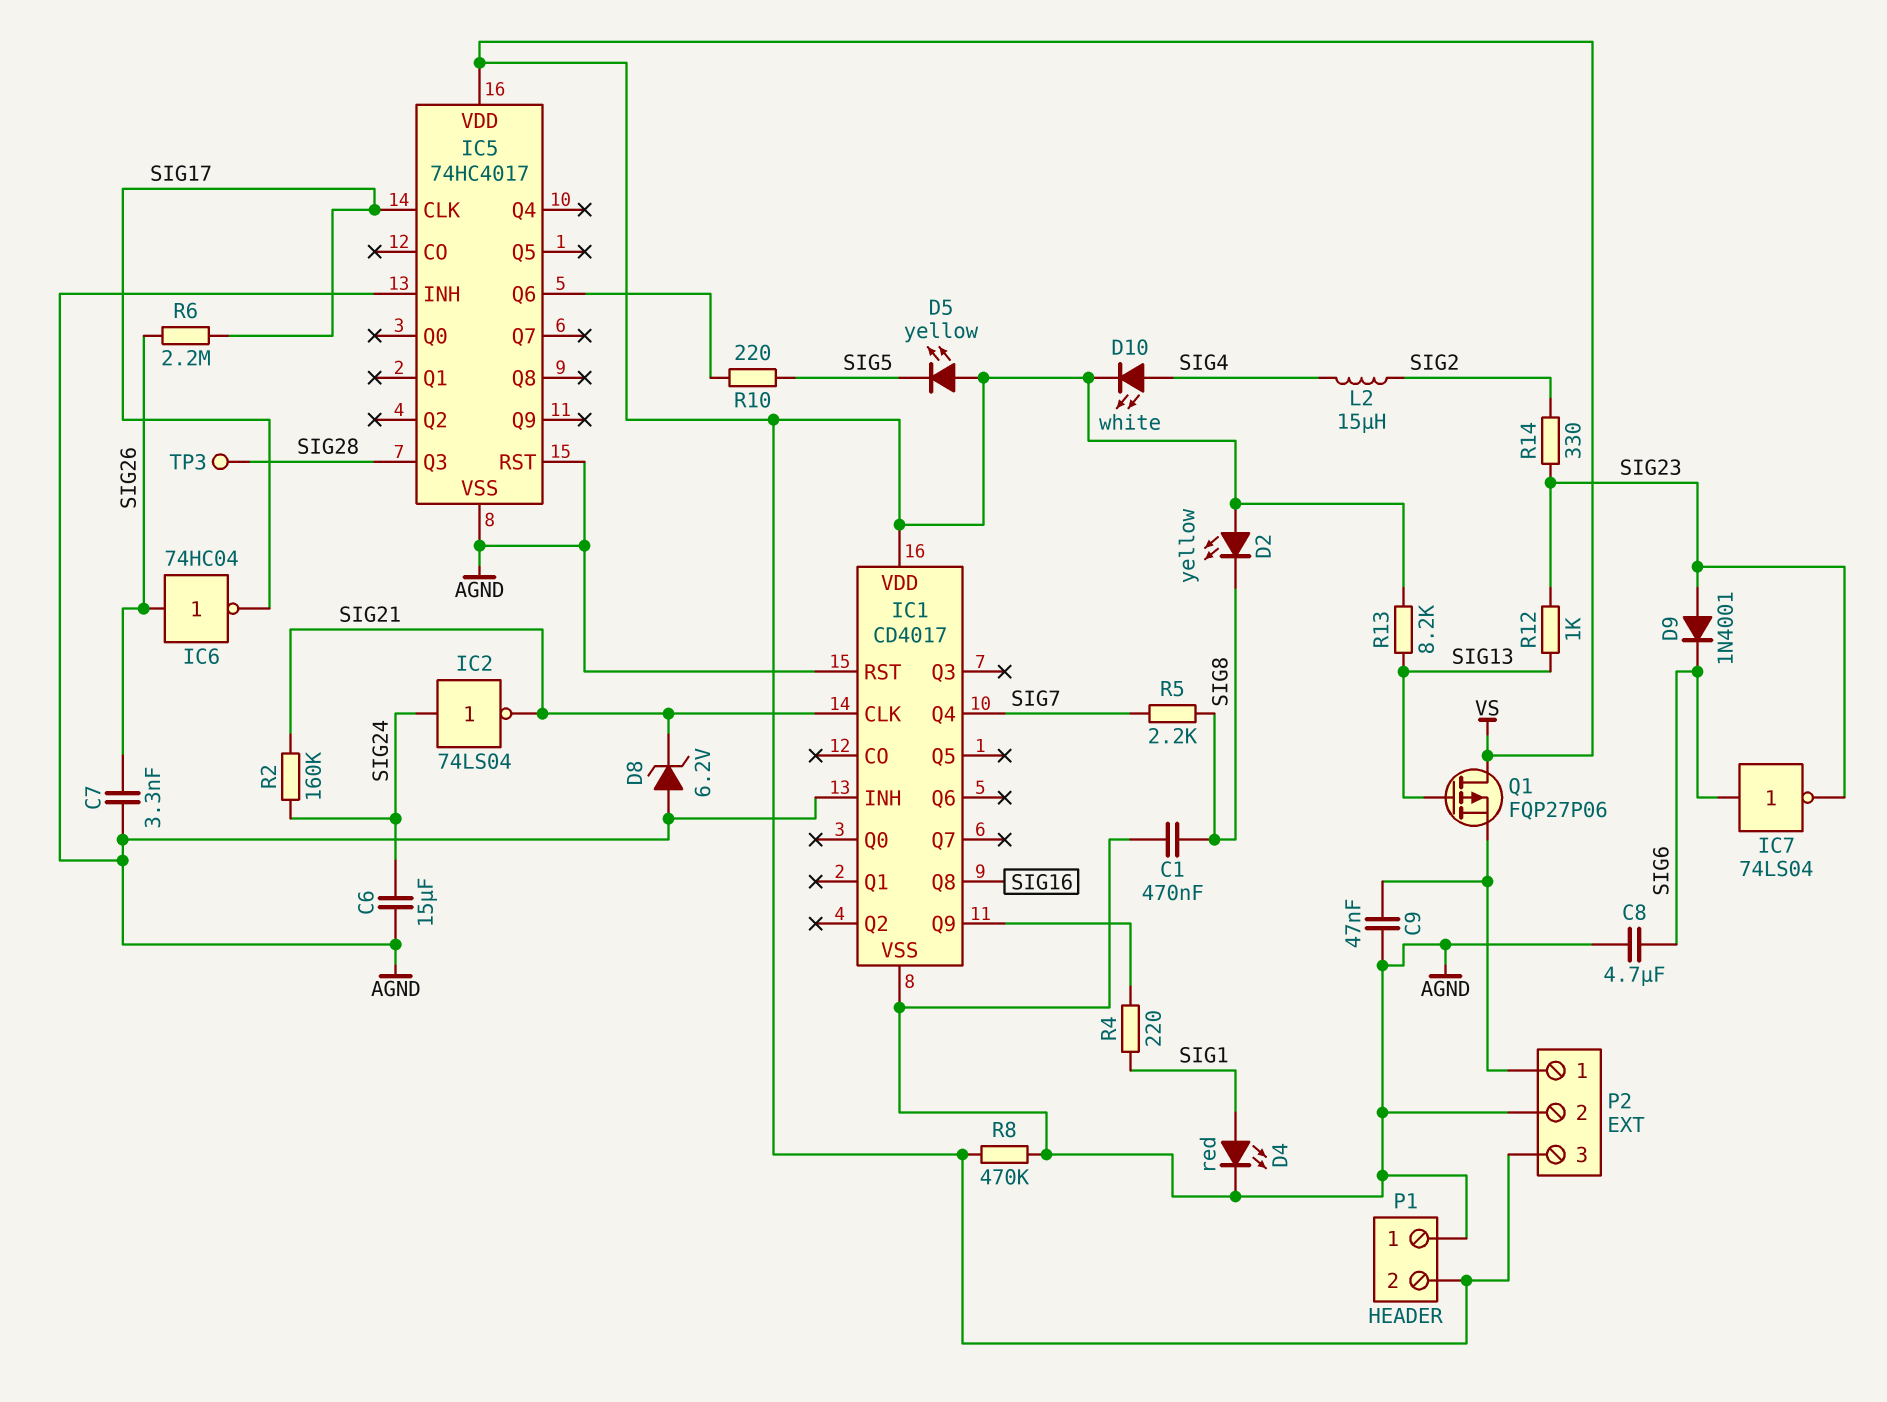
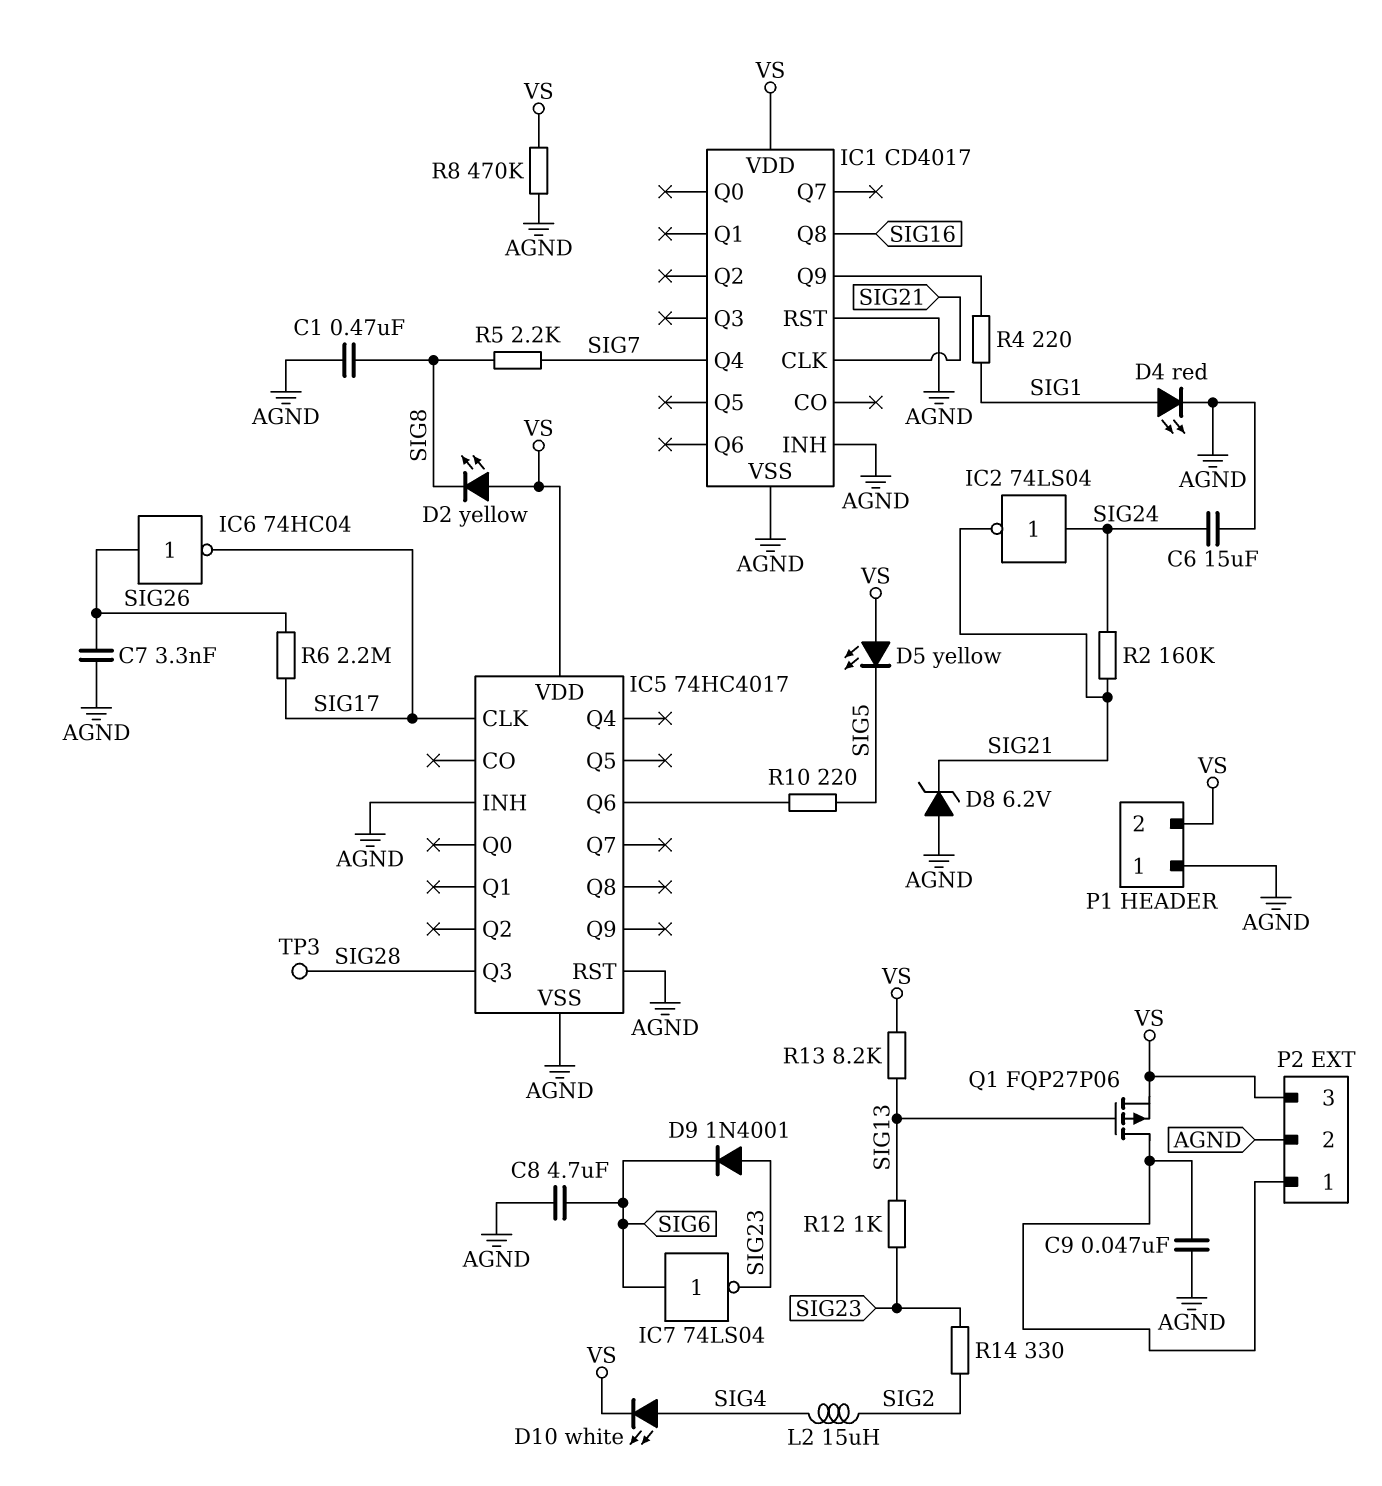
Q1: PMOS FQP27P06 (G SIG13, D VS, S P2/1) -> PMOS FQP27P06 (G SIG13, D P2/1, S VS)

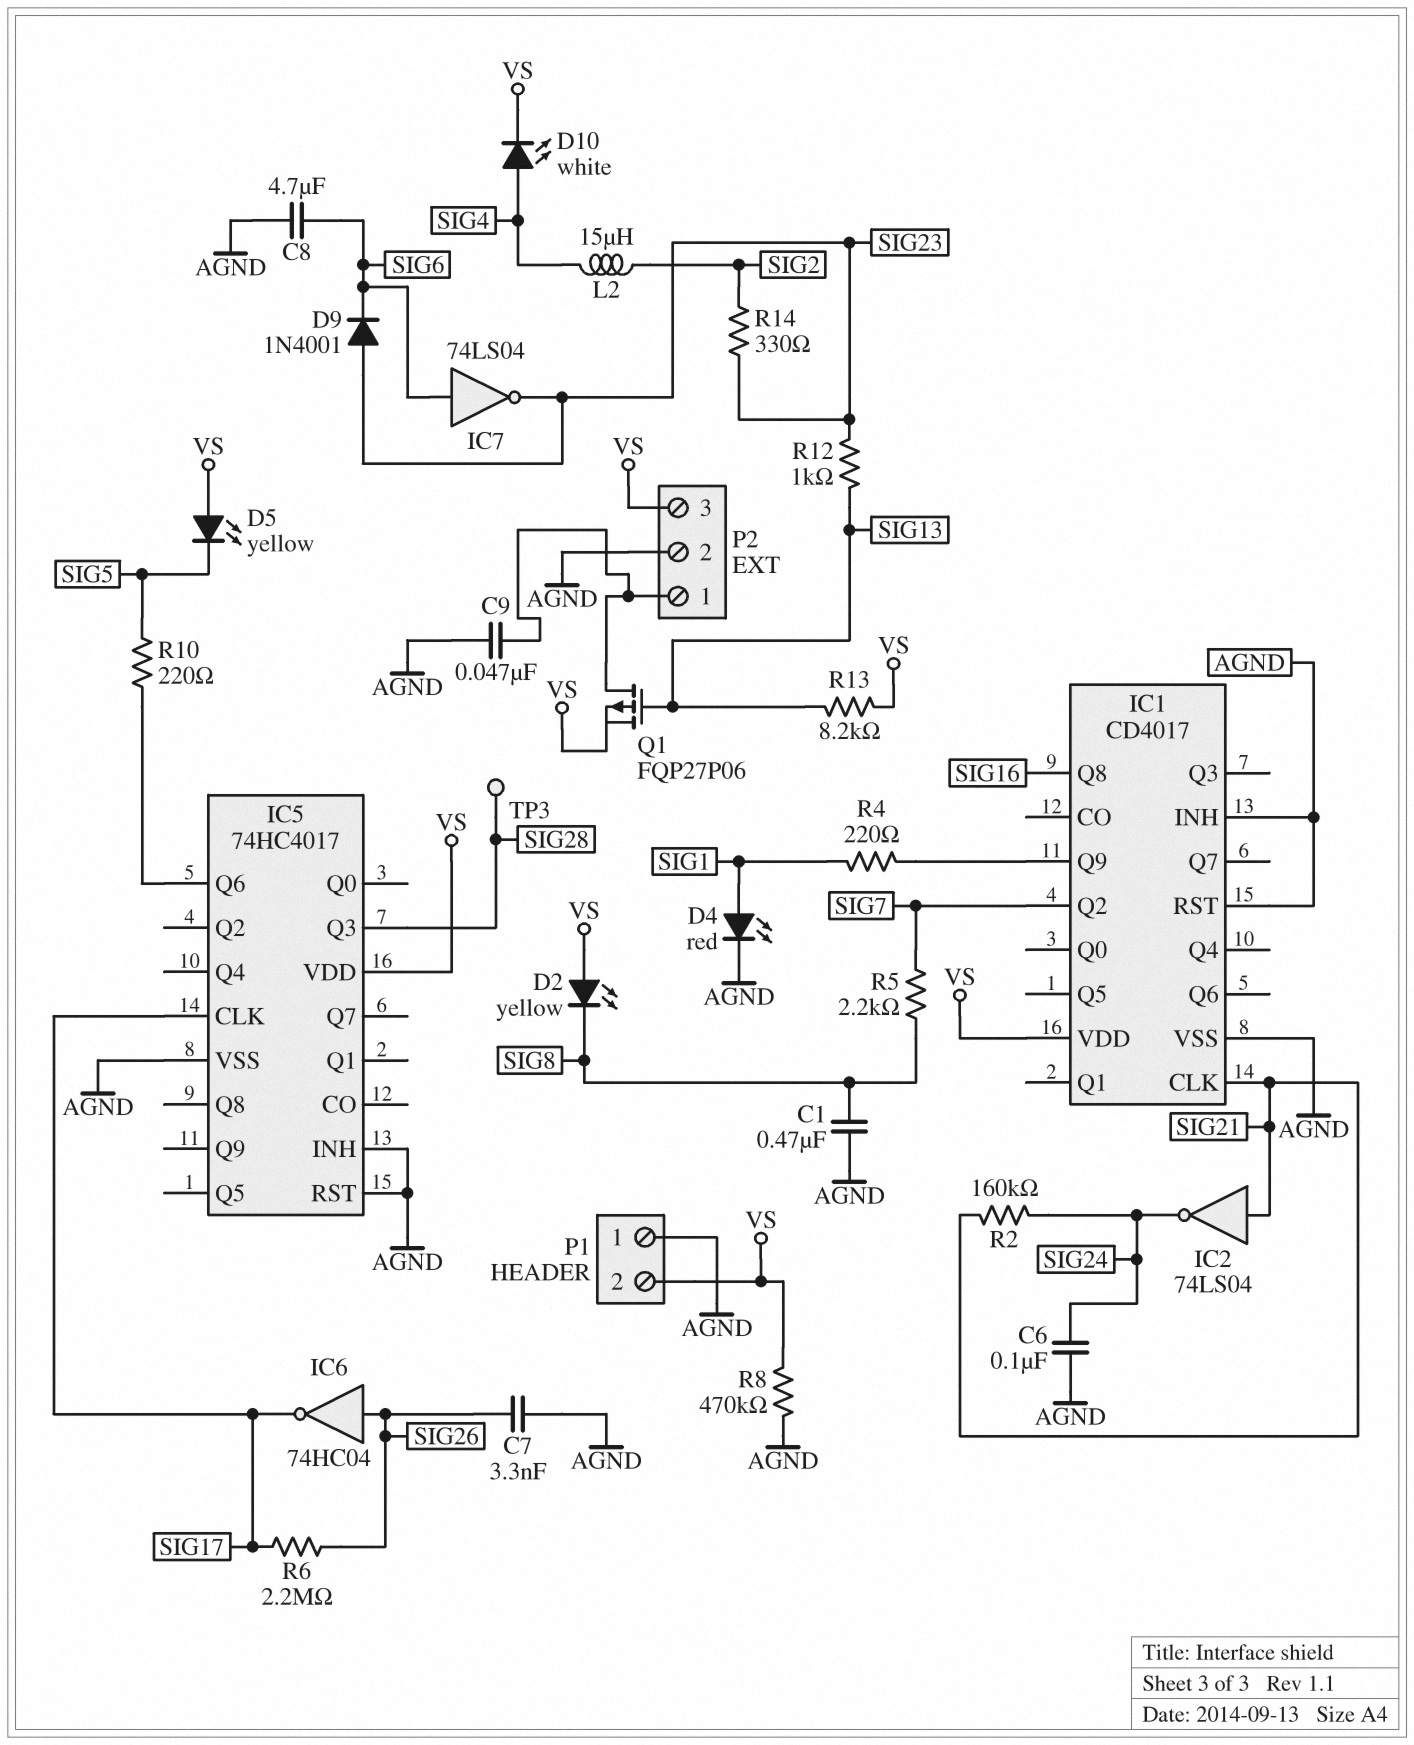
C6: 15uF (AGND, SIG24) -> 100nF (AGND, SIG24)
D8: zener 6.2V (A AGND, K SIG21) -> none
IC1 pin Q2: none -> SIG7
IC1 pin Q4: SIG7 -> none
IC2: NOT 74LS04 (in SIG24, out SIG21) -> NOT 74LS04 (in SIG21, out SIG24)

